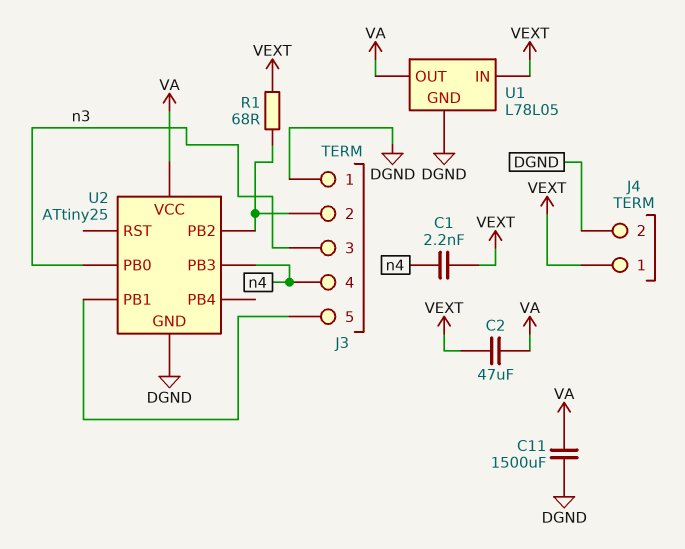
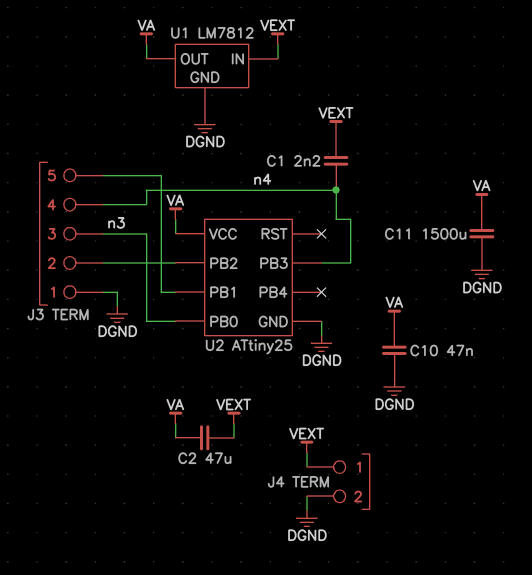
C10: none -> 47nF (DGND, VA)
R1: 68 (J3/2, VEXT) -> none
U1: L78L05 -> LM7812

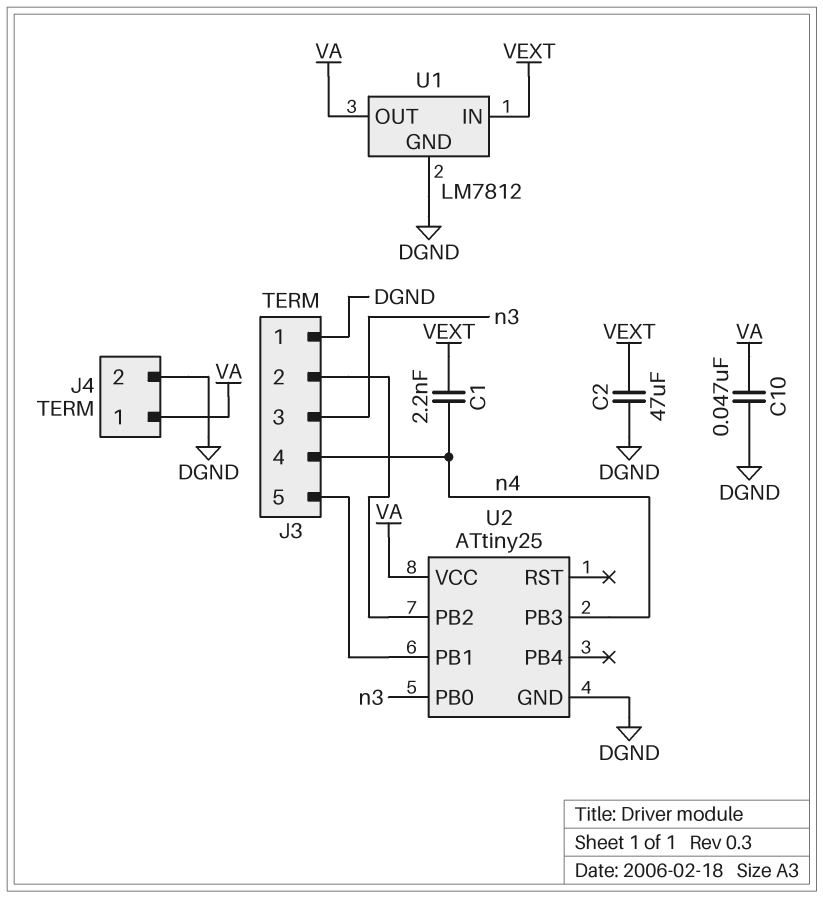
C2: 47uF (VA, VEXT) -> 47uF (DGND, VEXT)
C11: 1500uF (DGND, VA) -> none
J4 pin 1: VEXT -> VA

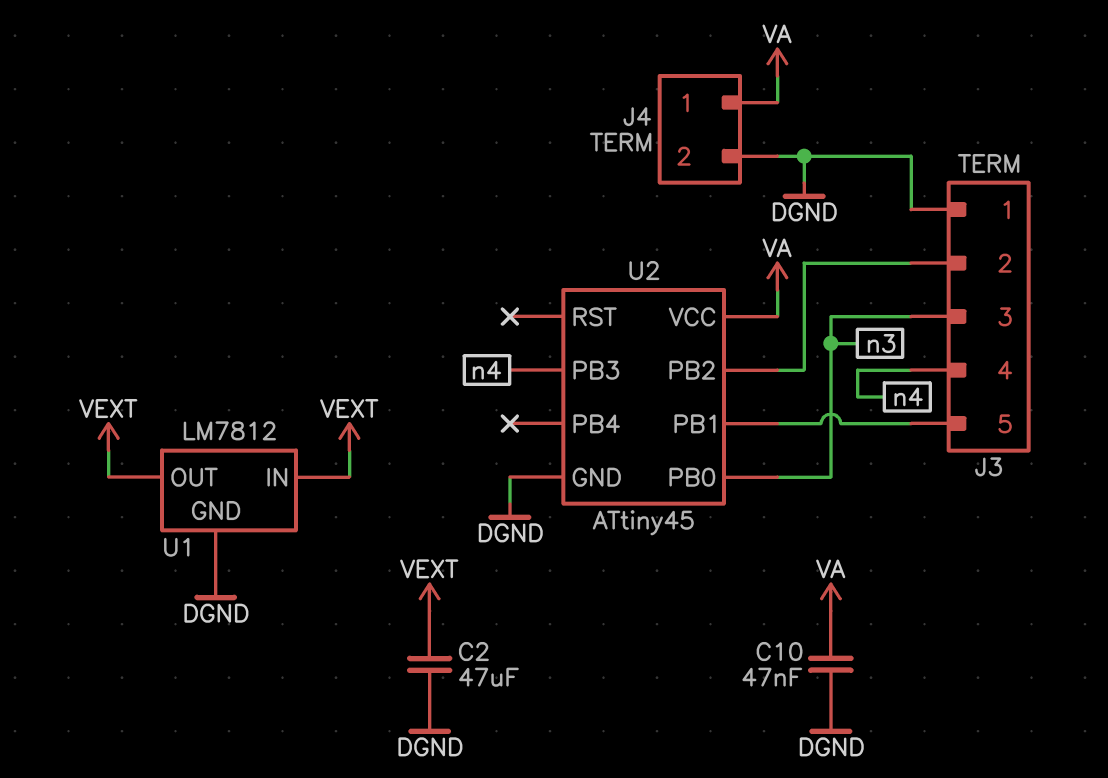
C1: 2.2nF (VEXT, n4) -> none
U1 pin OUT: VA -> VEXT
U2: ATtiny25 -> ATtiny45

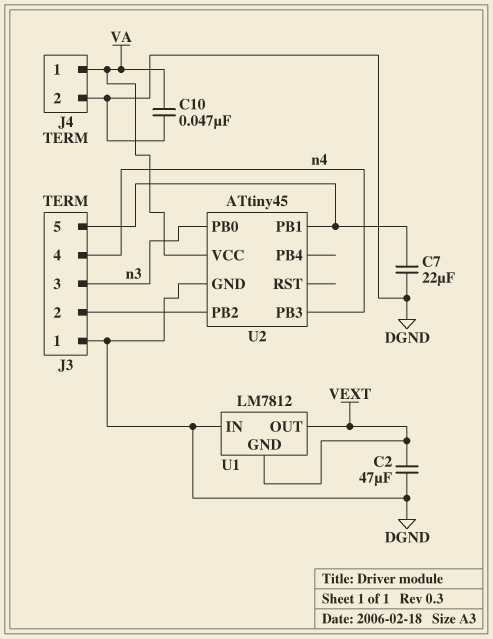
C7: none -> 22uF (DGND, J3/5)
U1 pin GND: DGND -> VEXT
U1 pin IN: VEXT -> DGND

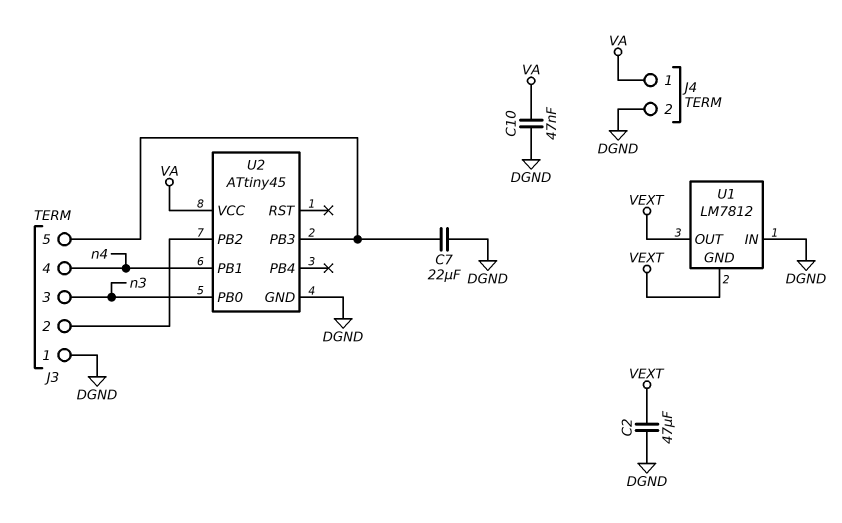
U2 pin PB1: J3/5 -> n4
U2 pin PB3: n4 -> J3/5

